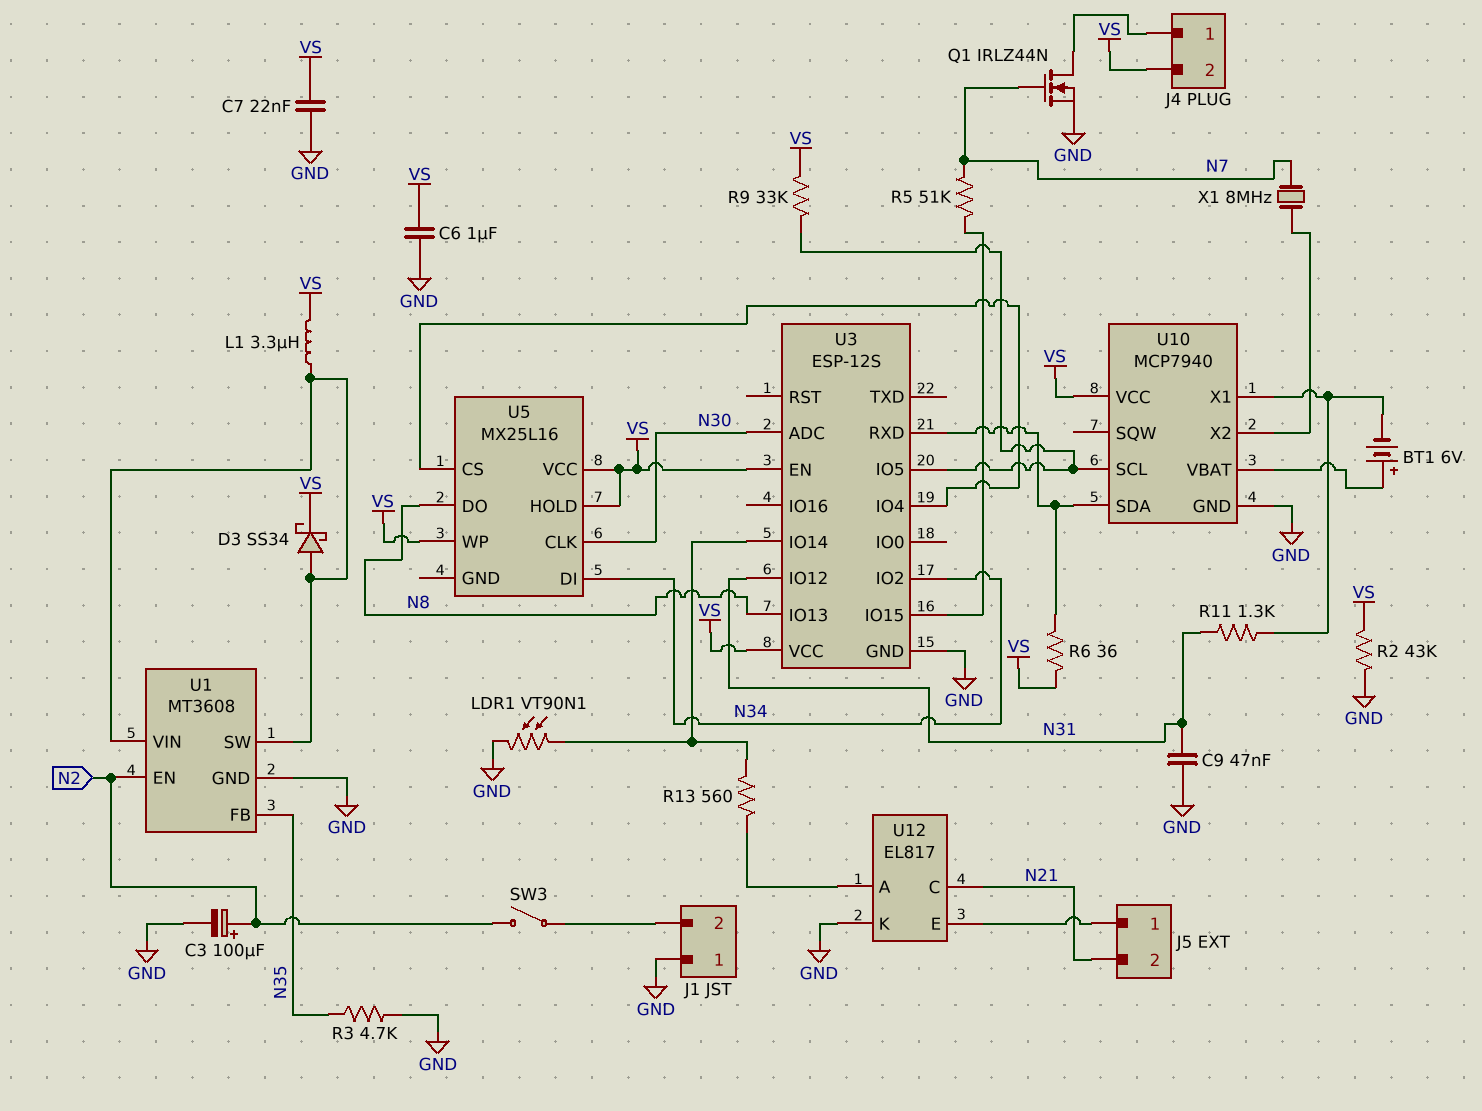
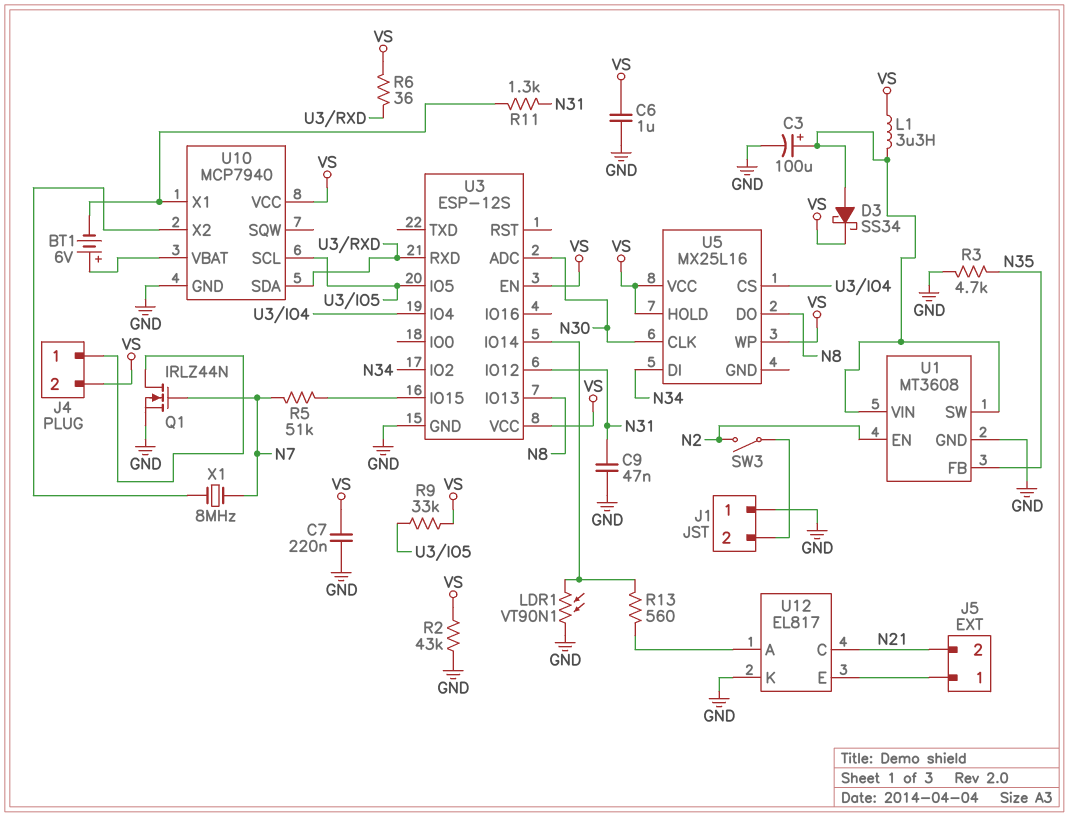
C3: 100uF (plus N2, minus GND) -> 100uF (plus U1/SW, minus GND)
C7: 22nF (GND, VS) -> 220nF (GND, VS)

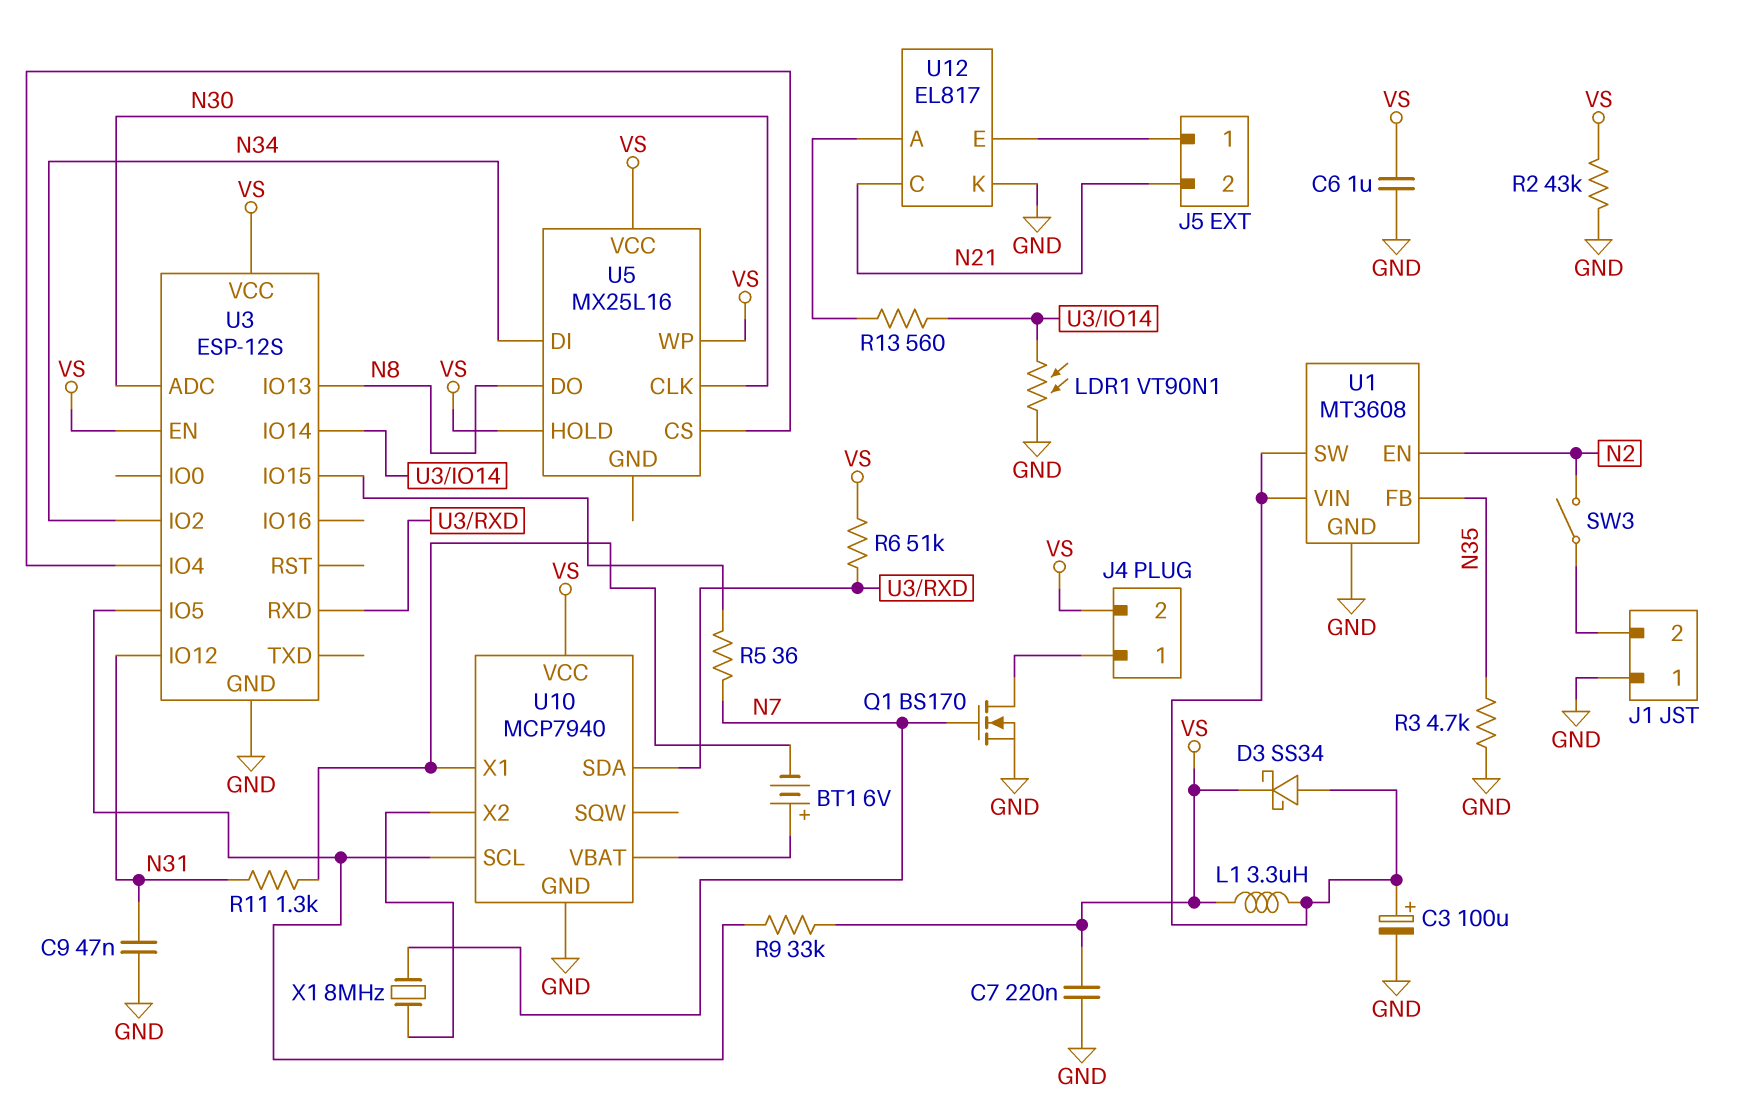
Q1: NMOS IRLZ44N (G N7, D J4/1, S GND) -> NMOS BS170 (G N7, D J4/1, S GND)
R5: 51k (N7, U3/IO15) -> 36 (N7, U3/IO15)
R6: 36 (U3/RXD, VS) -> 51k (U3/RXD, VS)

